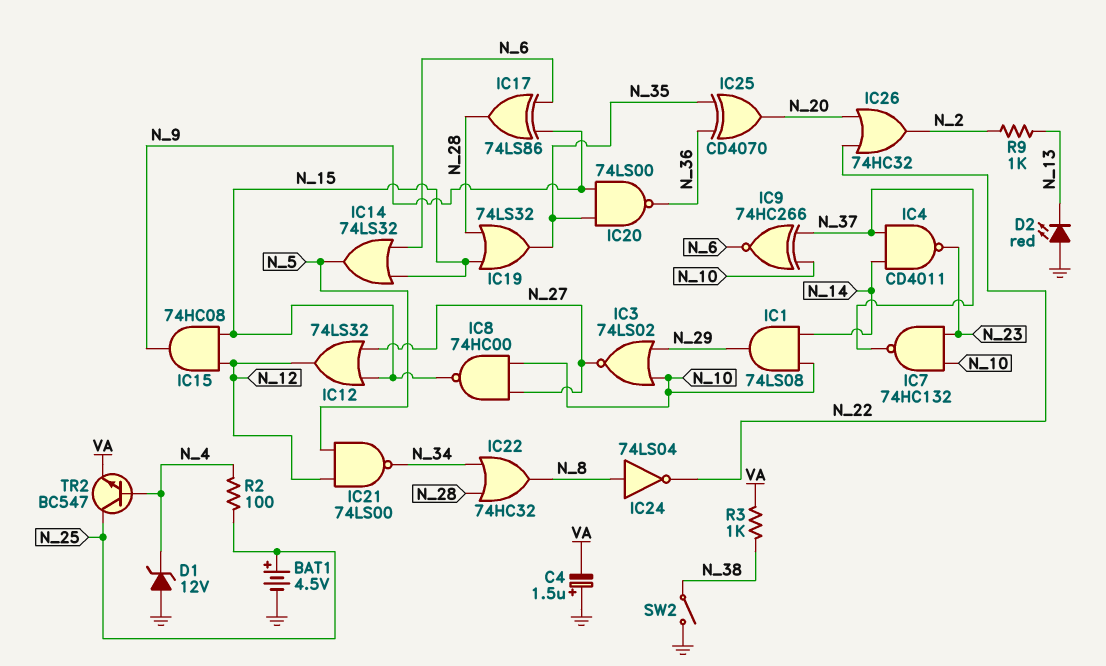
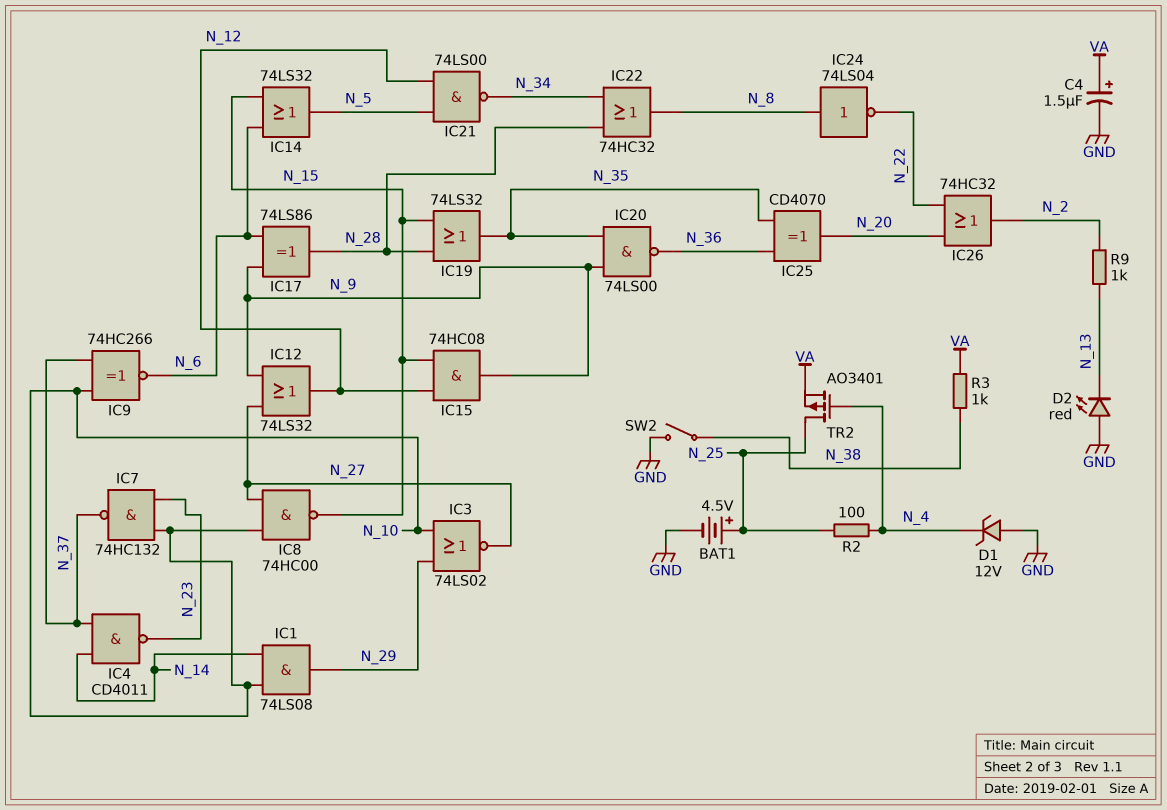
C4: 1.5uF (plus GND, minus VA) -> 1.5uF (plus VA, minus GND)
IC12: OR 74LS32 (in N_15, in N_27, out N_12) -> OR 74LS32 (in N_9, in N_27, out N_12)
TR2: NPN BC547 (B N_4, C N_25, E VA) -> PMOS AO3401 (G N_4, D N_25, S VA)

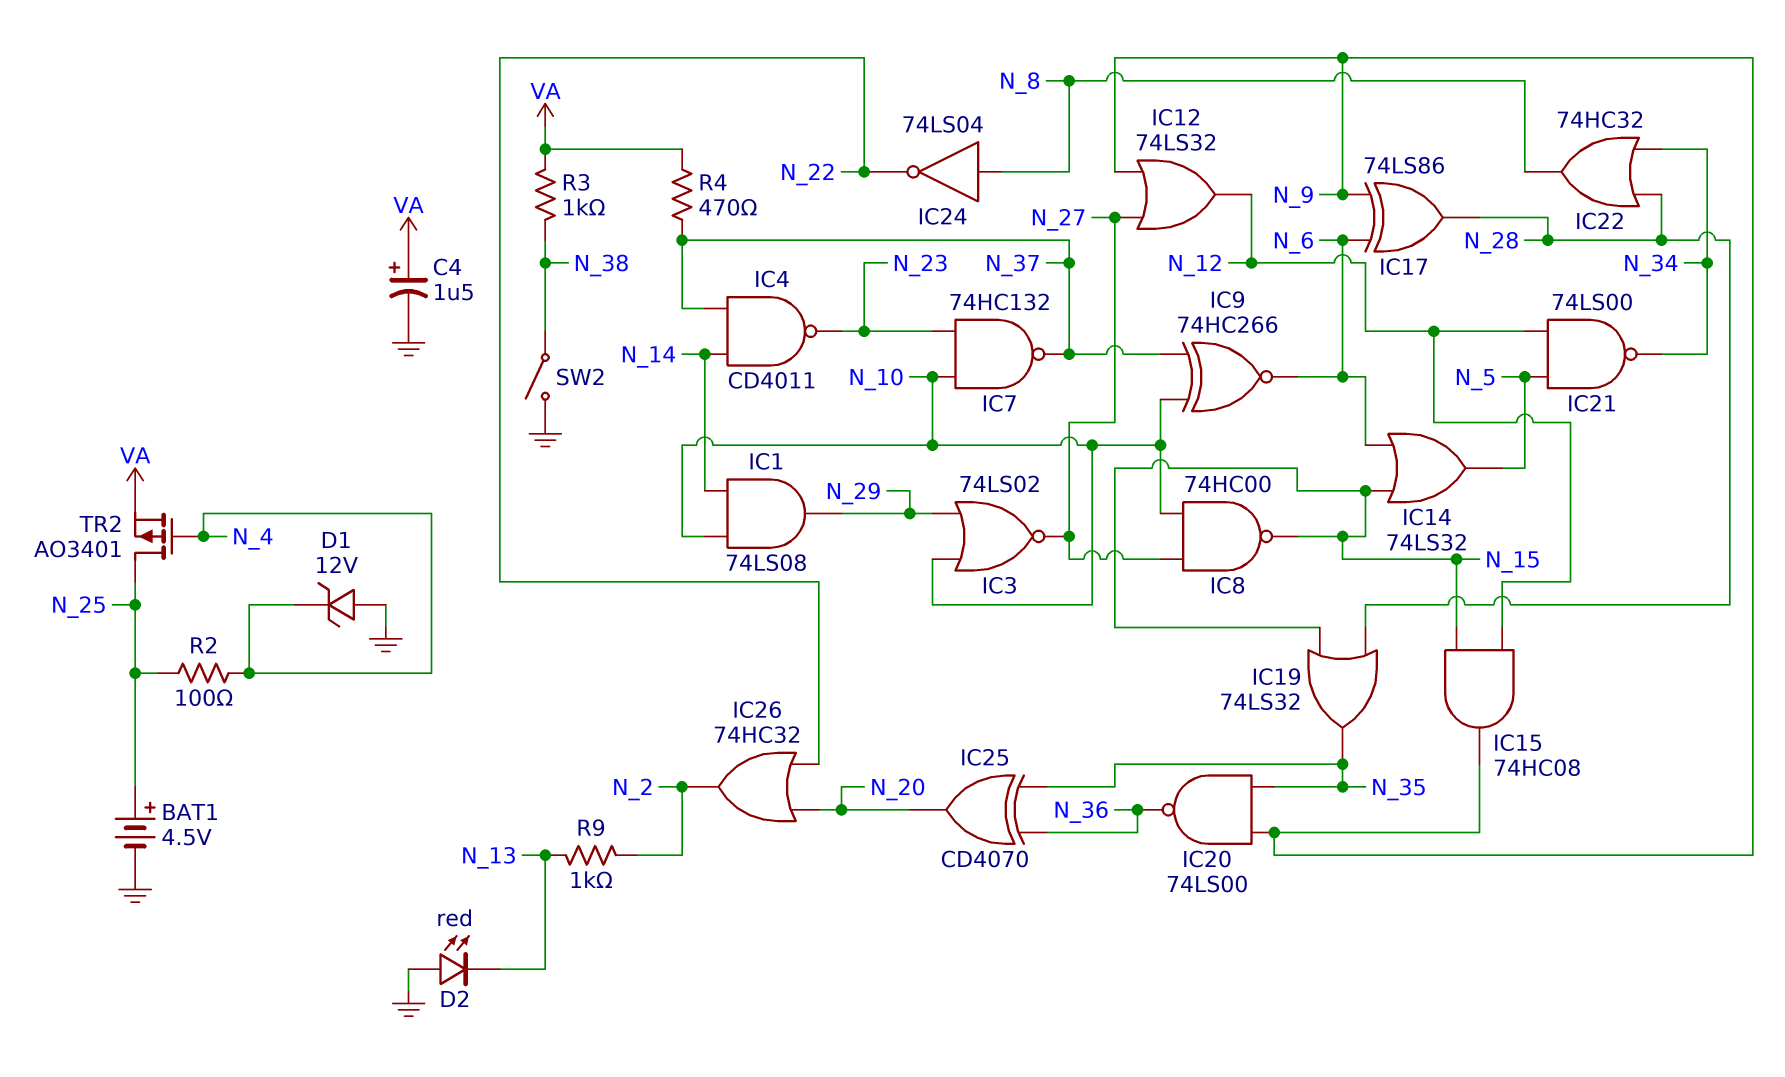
R4: none -> 470 (N_37, VA)

